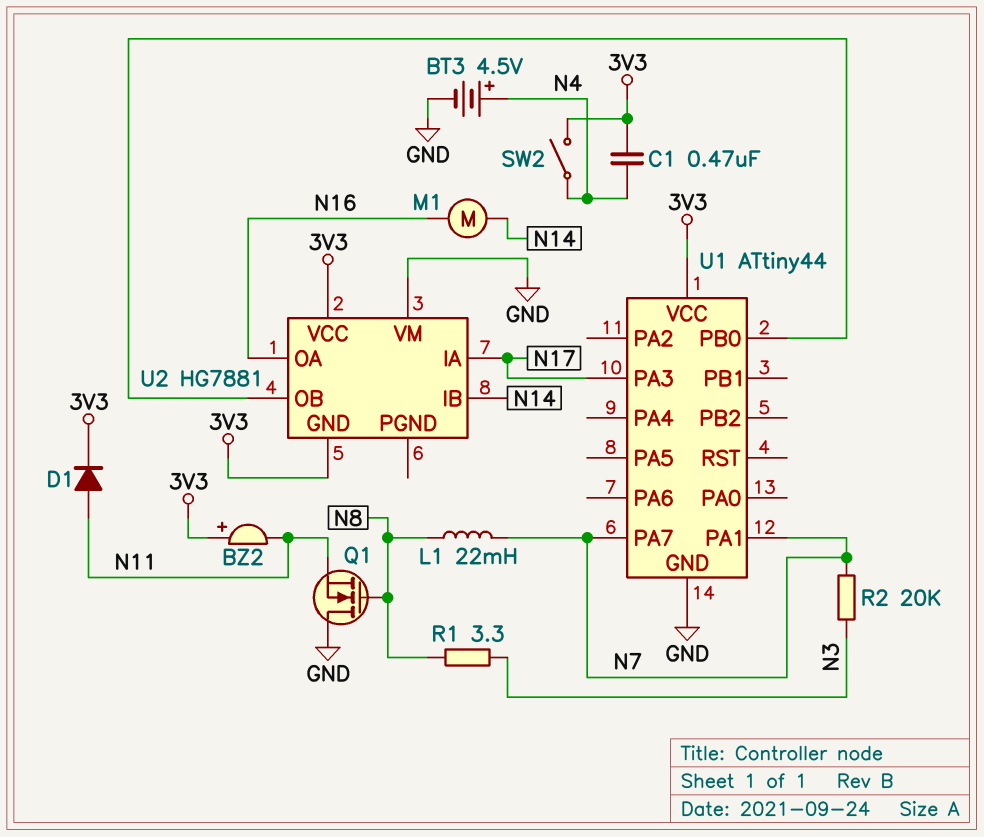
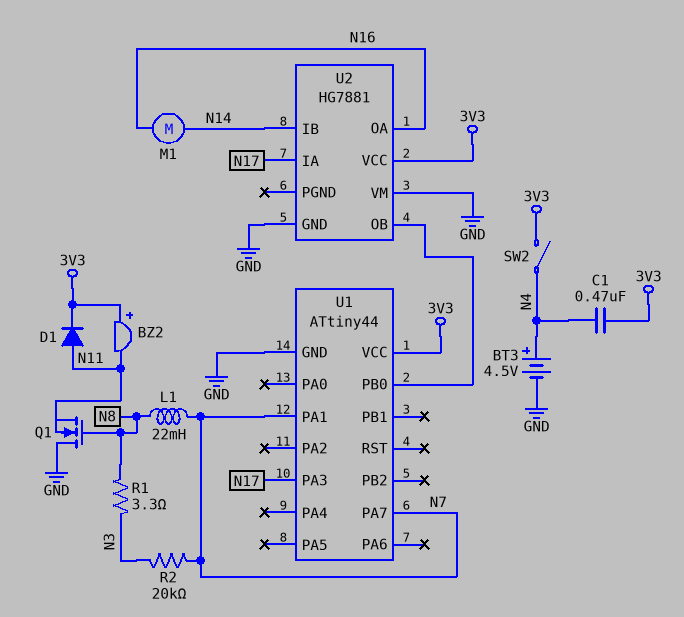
U2 pin GND: 3V3 -> GND

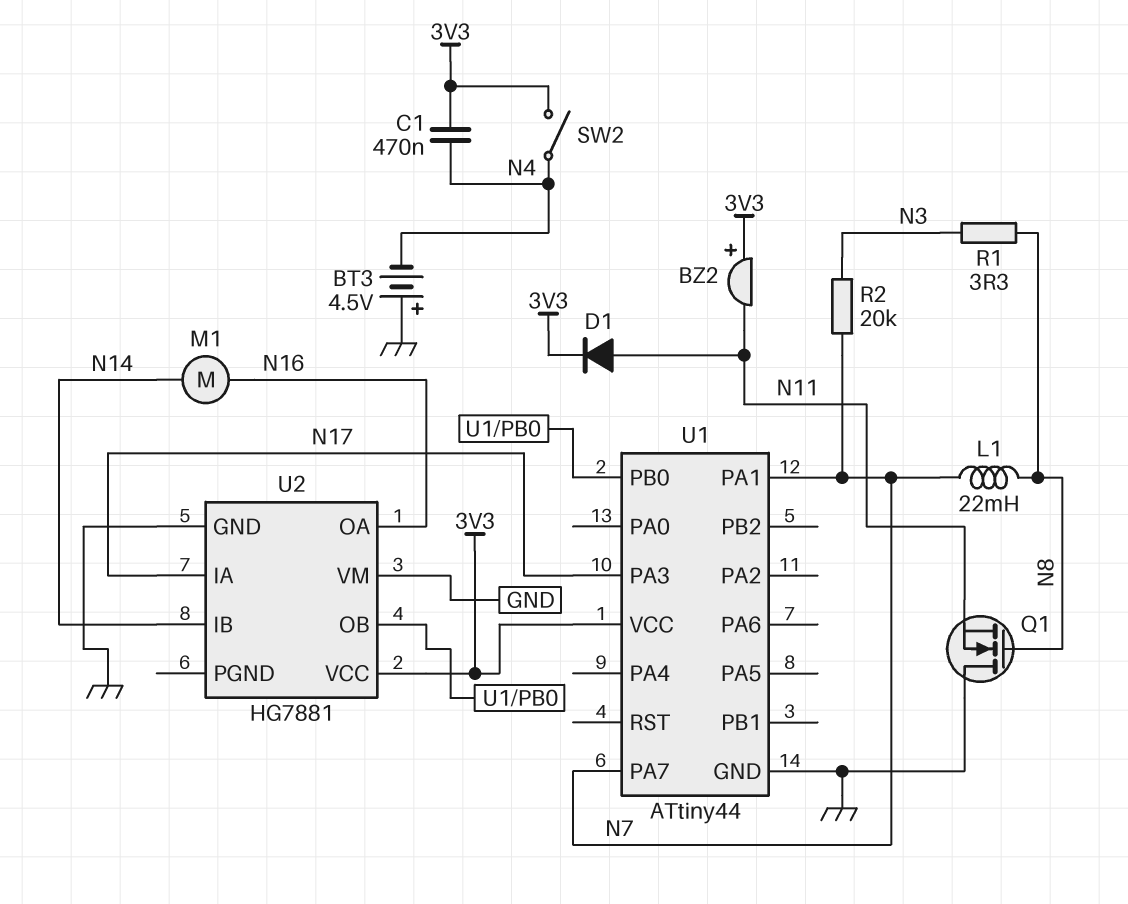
BT3: 4.5V (plus N4, minus GND) -> 4.5V (plus GND, minus N4)

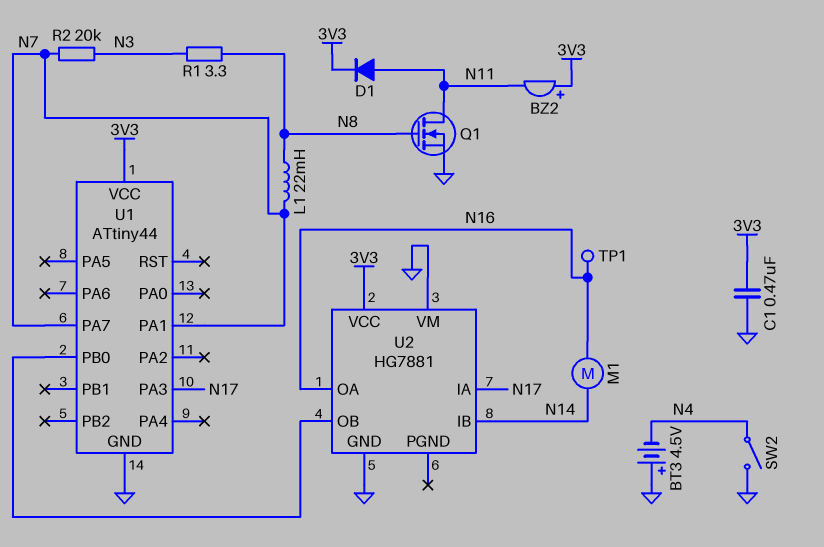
C1: 470nF (3V3, N4) -> 470nF (3V3, GND)
Q1: NMOS (G N8, D GND, S N11) -> NMOS (G N8, D N11, S GND)
SW2: switch (3V3, N4) -> switch (GND, N4)
TP1: none -> test point (N16)

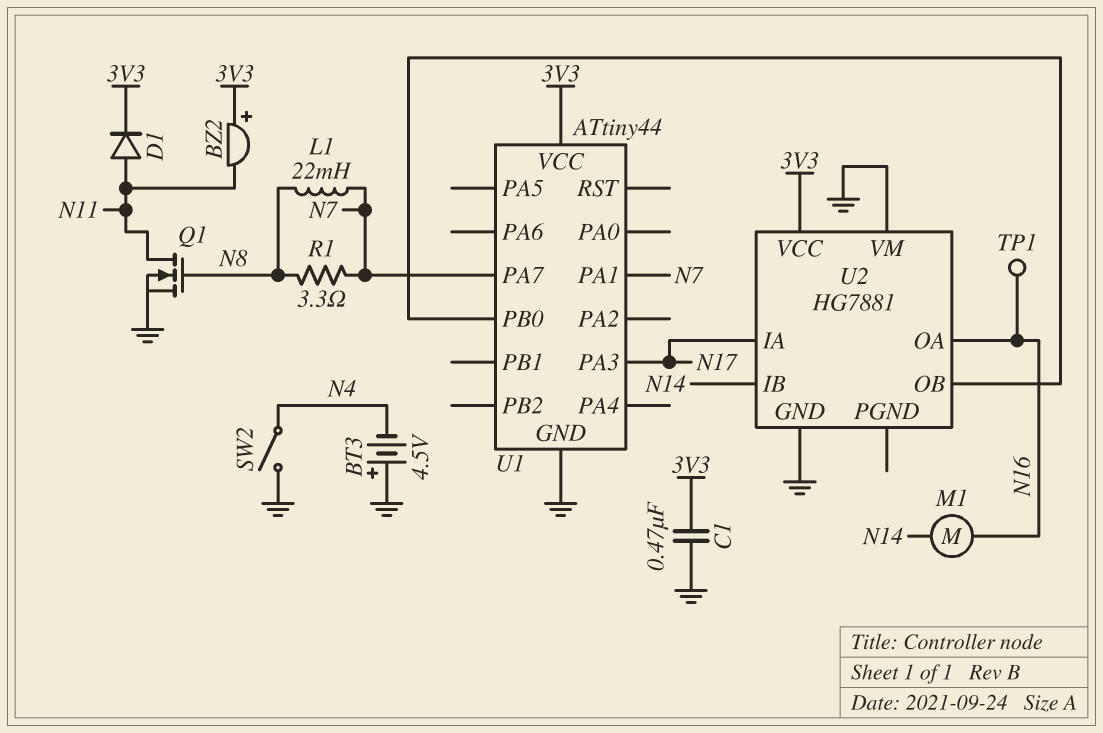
R1: 3.3 (N3, N8) -> 3.3 (N7, N8)
R2: 20k (N3, N7) -> none

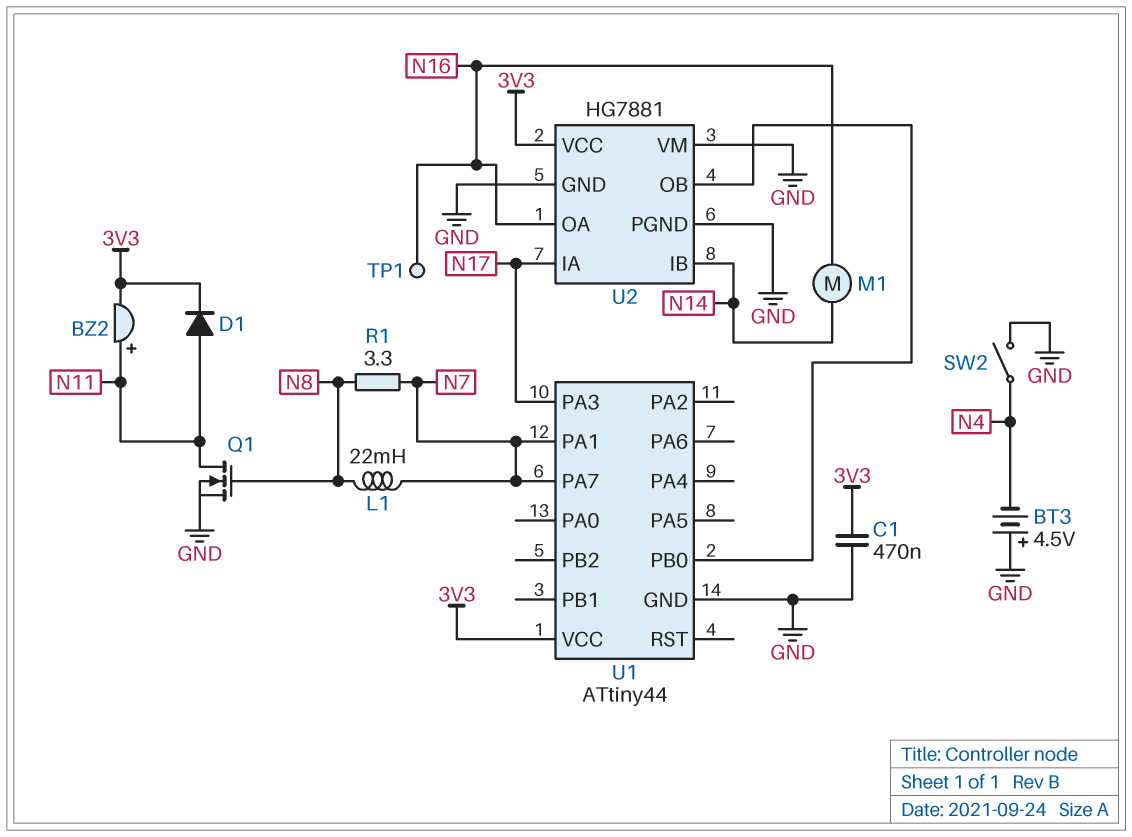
BZ2: buzzer (plus 3V3, minus N11) -> buzzer (plus N11, minus 3V3)
U2 pin PGND: none -> GND

